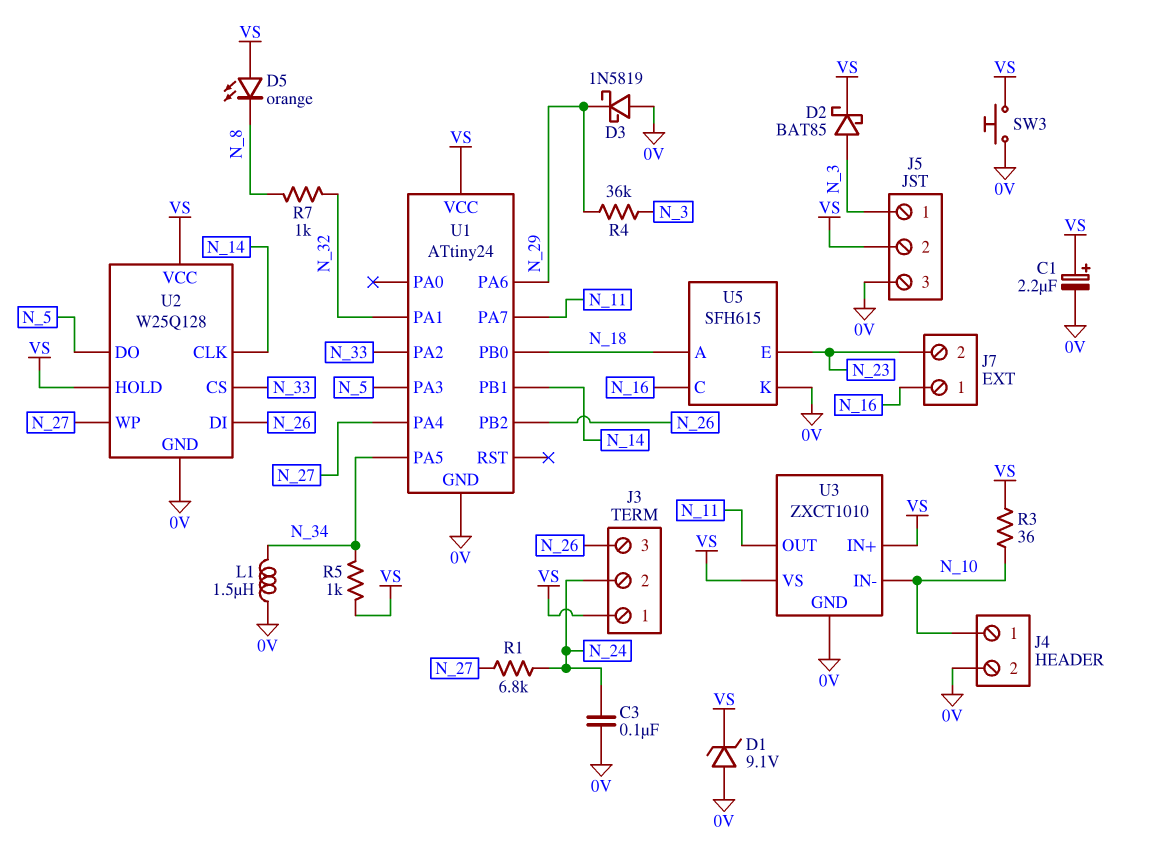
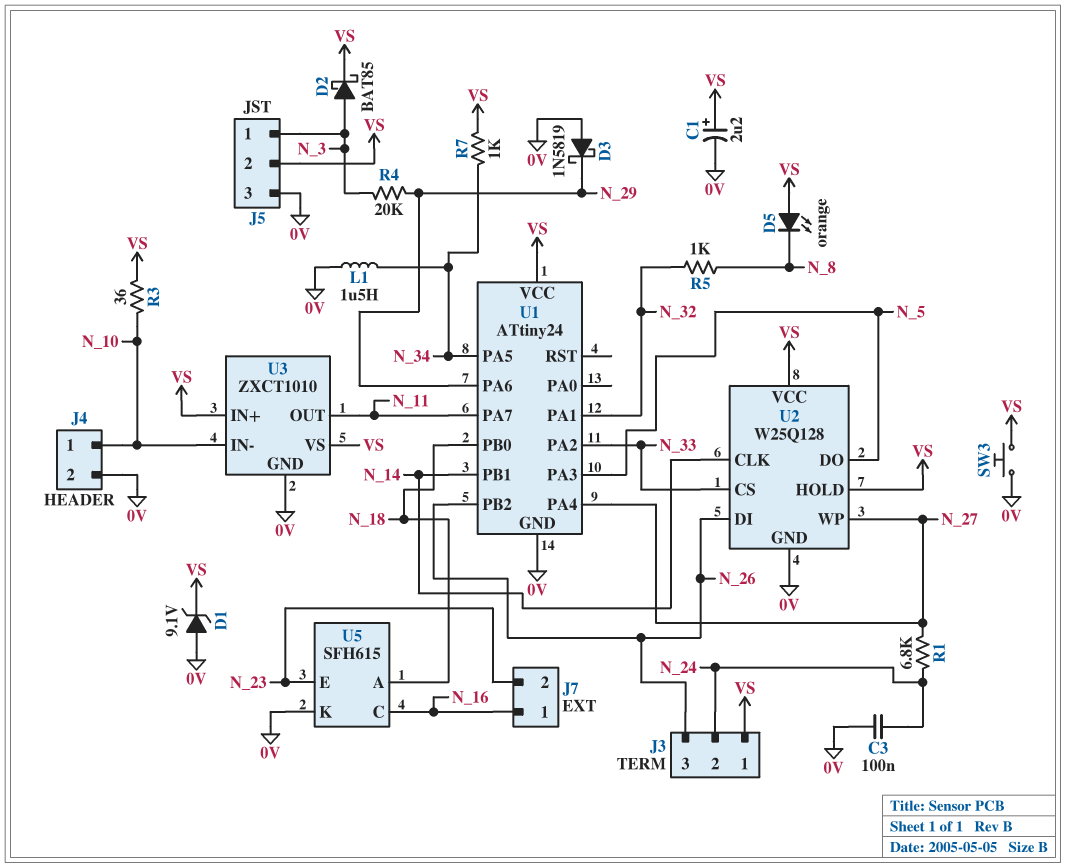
R4: 36k (N_3, N_29) -> 20k (N_3, N_29)
R5: 1k (N_34, VS) -> 1k (N_8, N_32)
R7: 1k (N_8, N_32) -> 1k (N_34, VS)

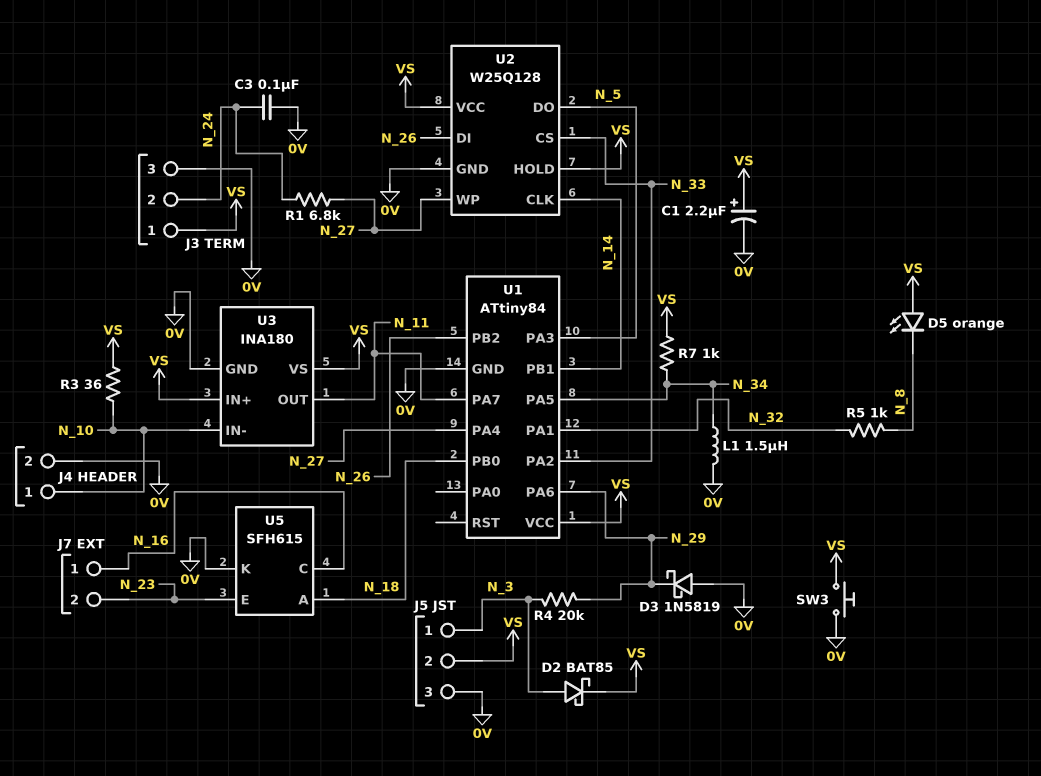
D1: zener 9.1V (A 0V, K VS) -> none
J3 pin 3: N_26 -> 0V
U1: ATtiny24 -> ATtiny84
U3: ZXCT1010 -> INA180

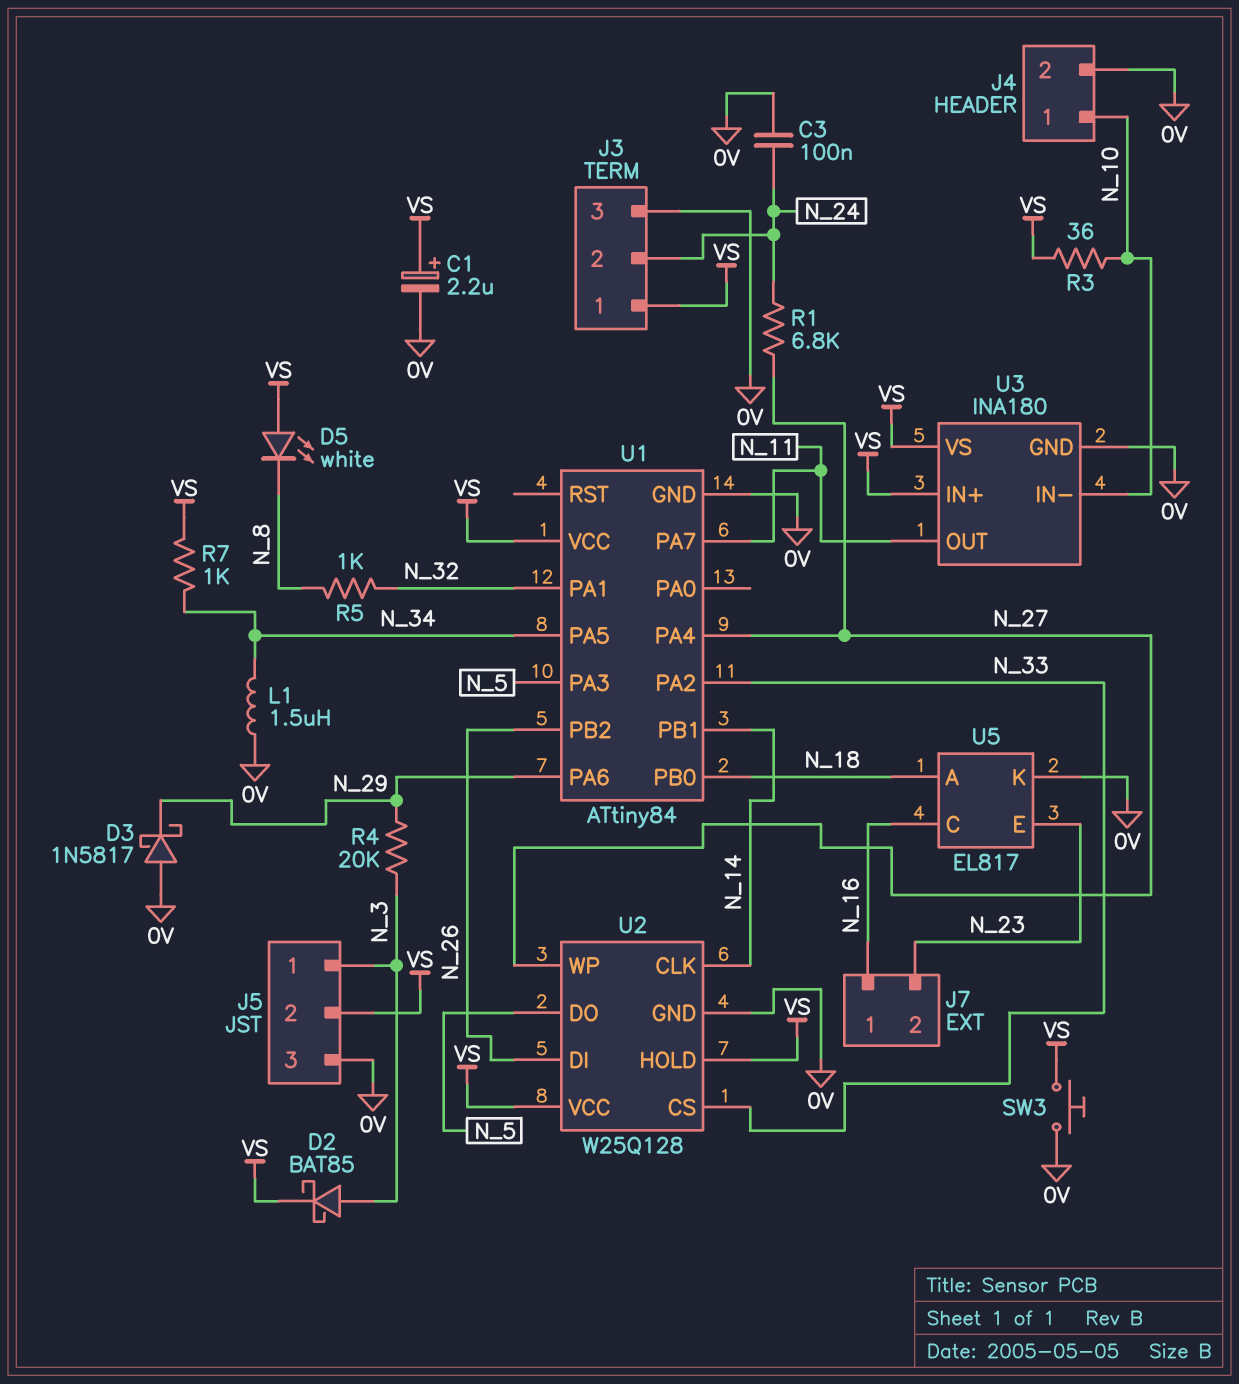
D3: schottky 1N5819 (A 0V, K N_29) -> schottky 1N5817 (A 0V, K N_29)
D5: LED orange (A VS, K N_8) -> LED white (A VS, K N_8)
U5: SFH615 -> EL817

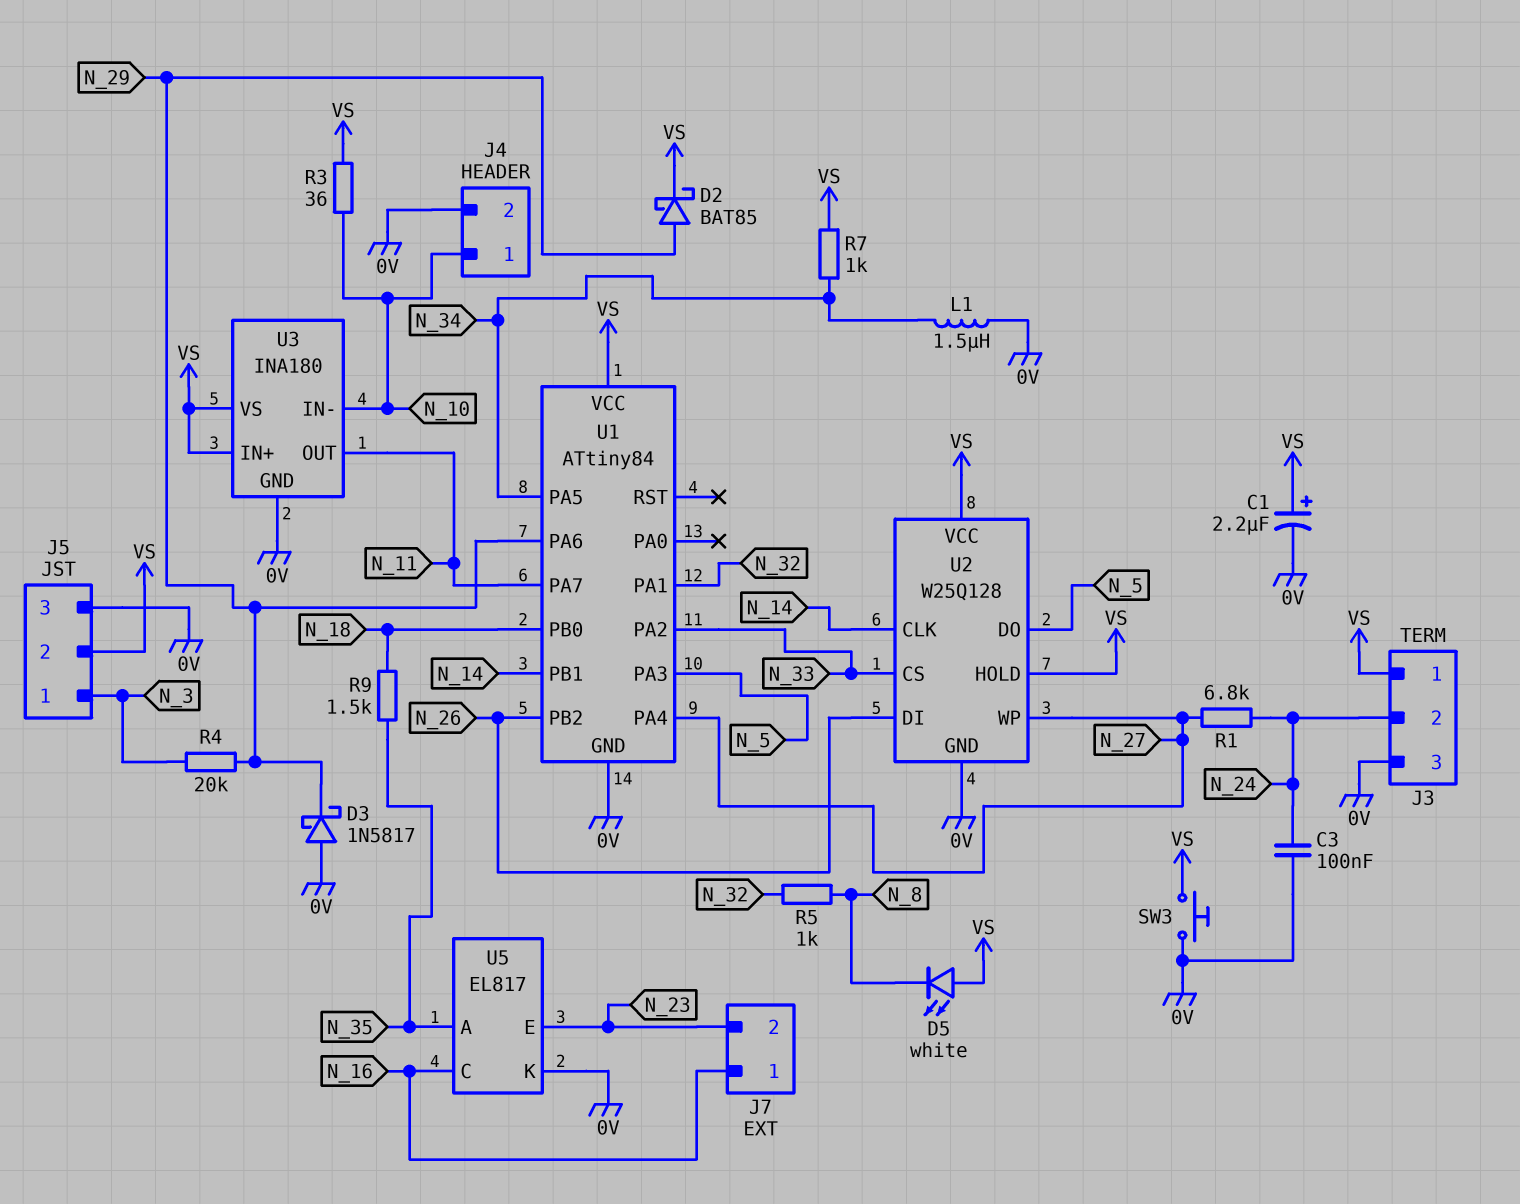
D2: schottky BAT85 (A N_3, K VS) -> schottky BAT85 (A N_29, K VS)
R9: none -> 1.5k (N_18, N_35)
U5 pin A: N_18 -> N_35

